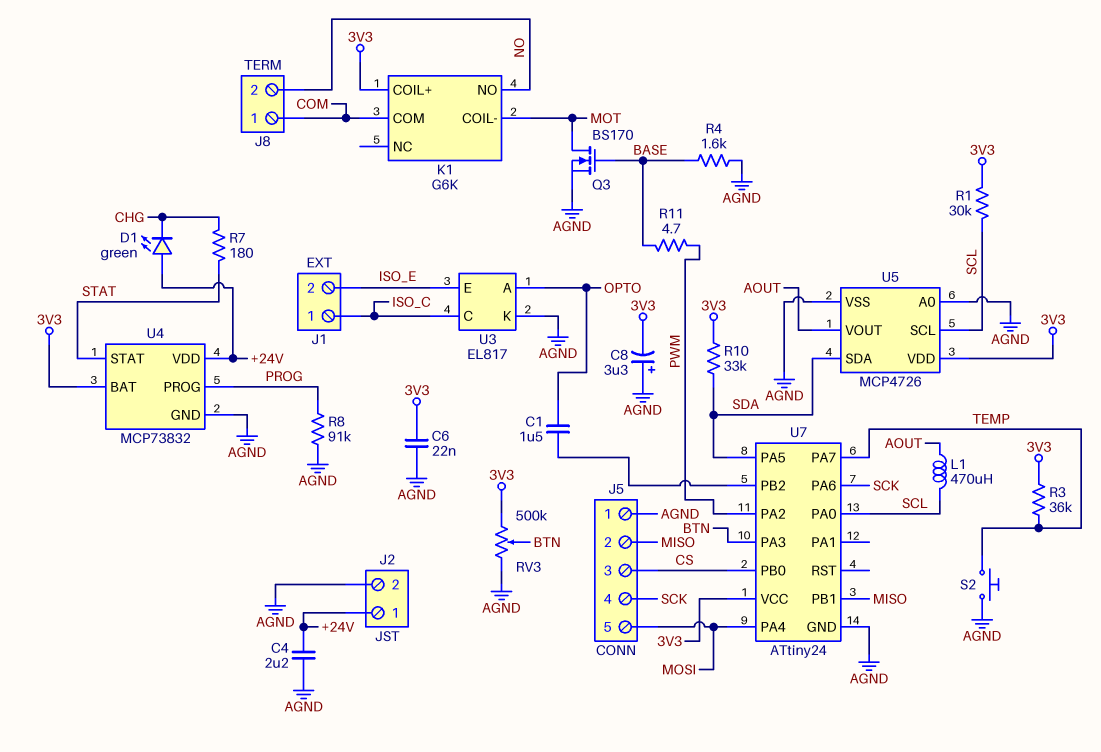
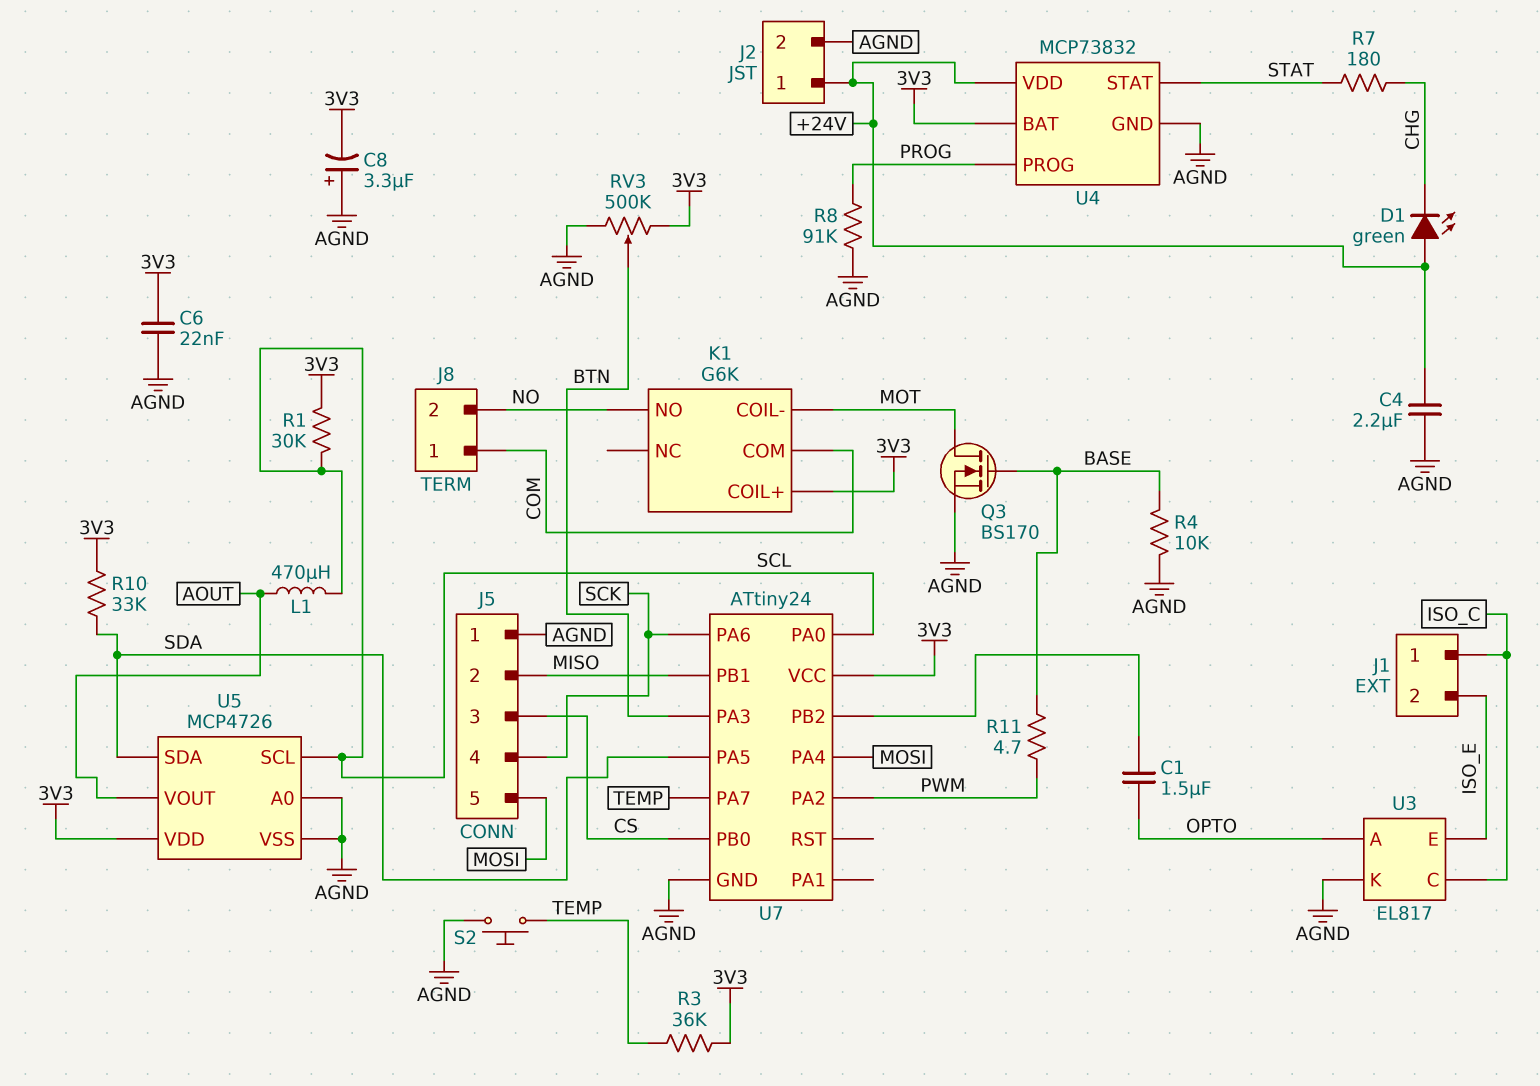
R4: 1.6k (AGND, BASE) -> 10k (AGND, BASE)

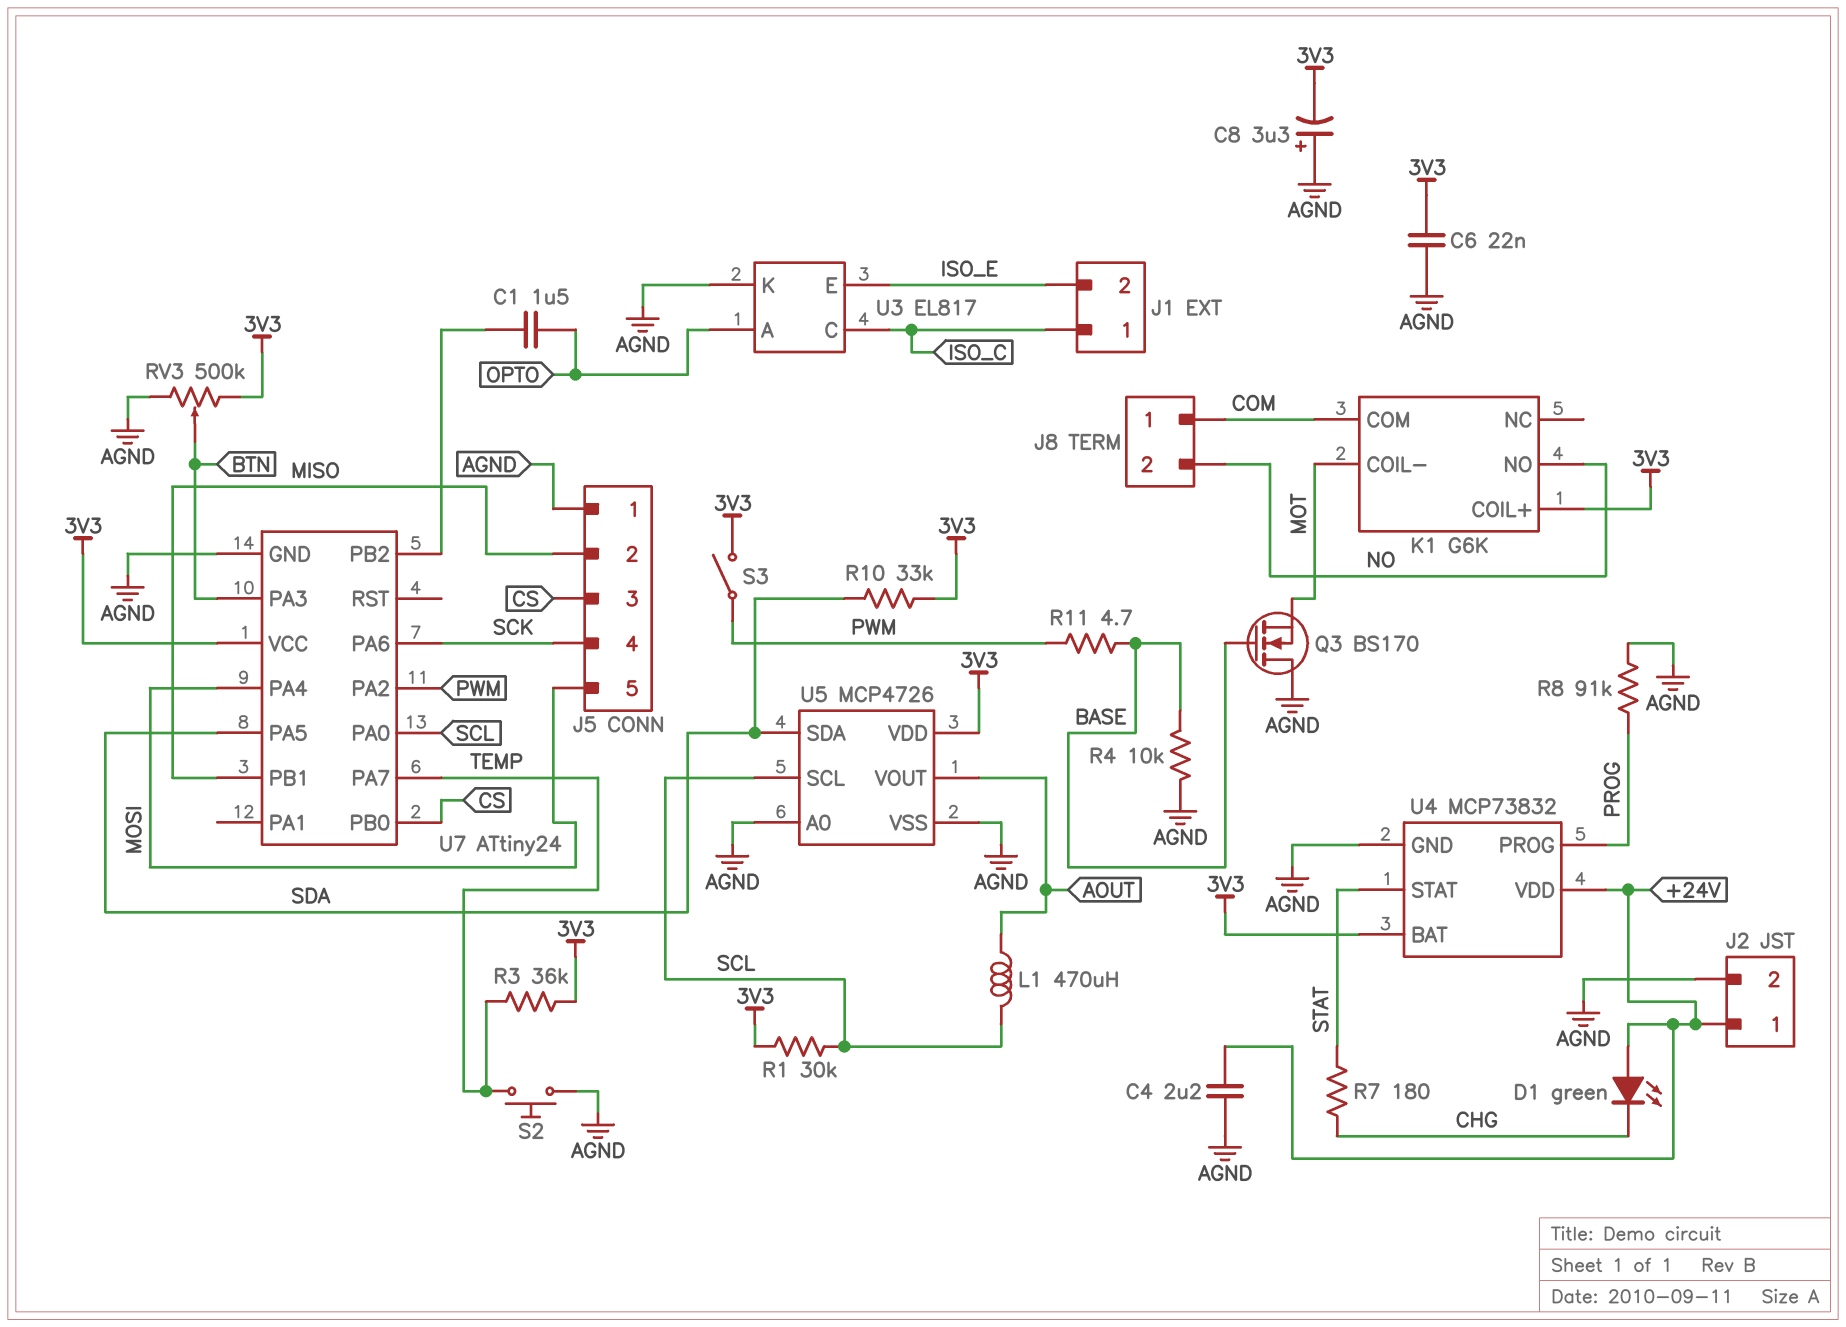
Q3: NMOS BS170 (G BASE, D MOT, S AGND) -> NMOS BS170 (G BASE, D AGND, S MOT)
S3: none -> switch (3V3, PWM)

